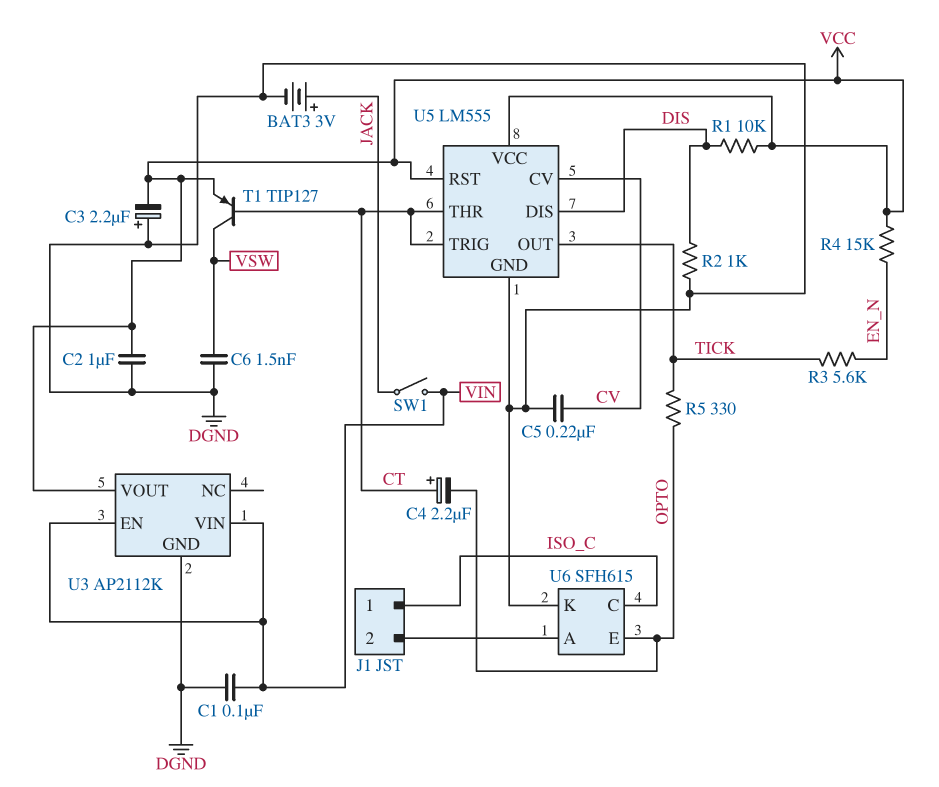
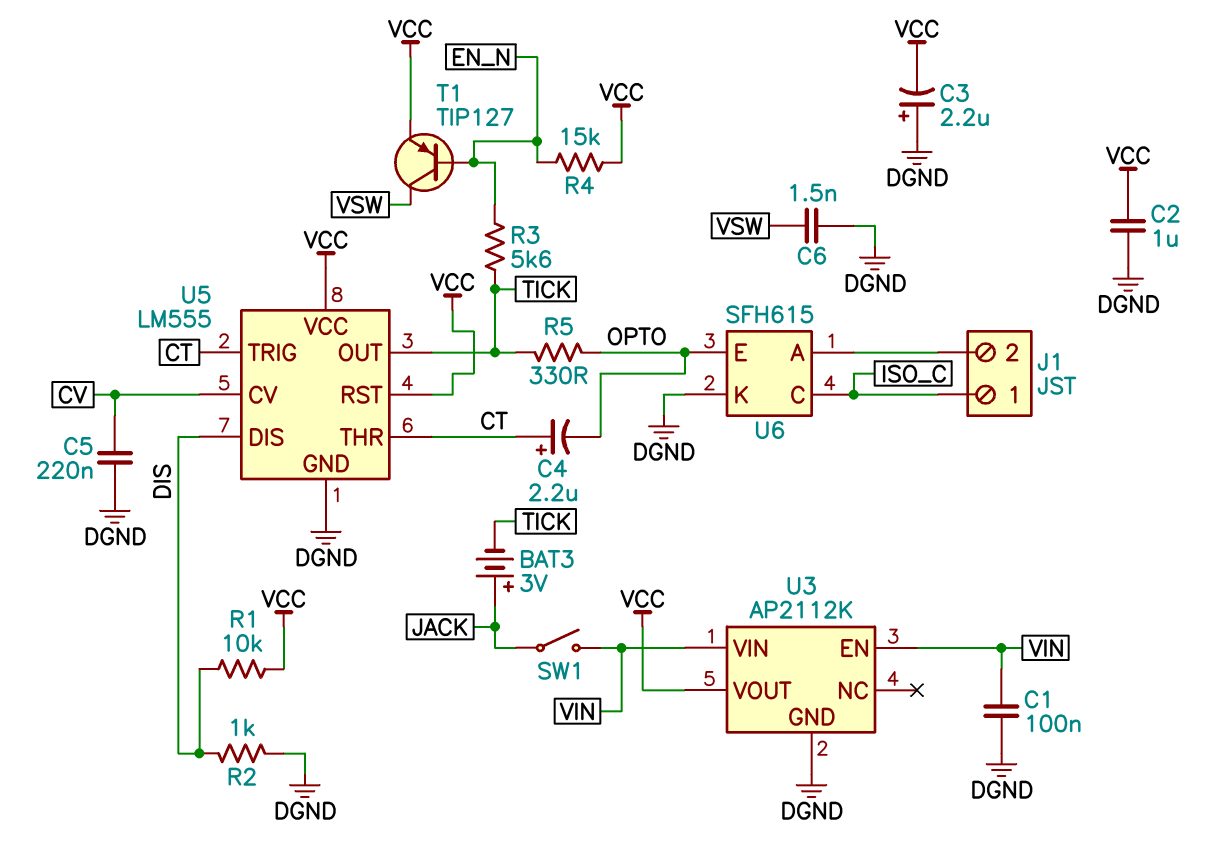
BAT3: 3V (plus JACK, minus DGND) -> 3V (plus JACK, minus TICK)
T1: PNP TIP127 (B CT, C VSW, E VCC) -> PNP TIP127 (B EN_N, C VSW, E VCC)

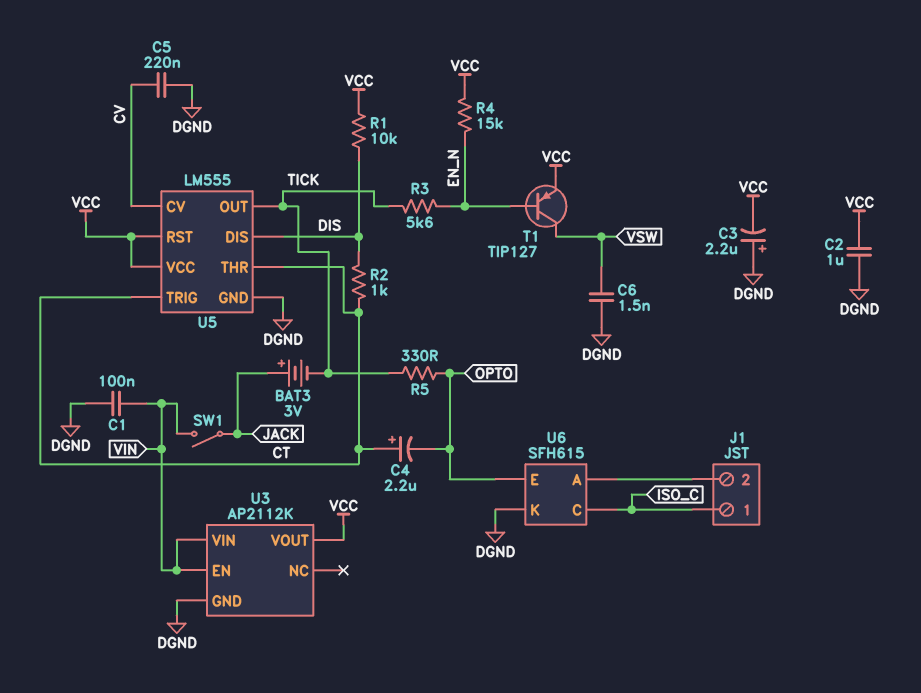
R2: 1k (DGND, DIS) -> 1k (CT, DIS)

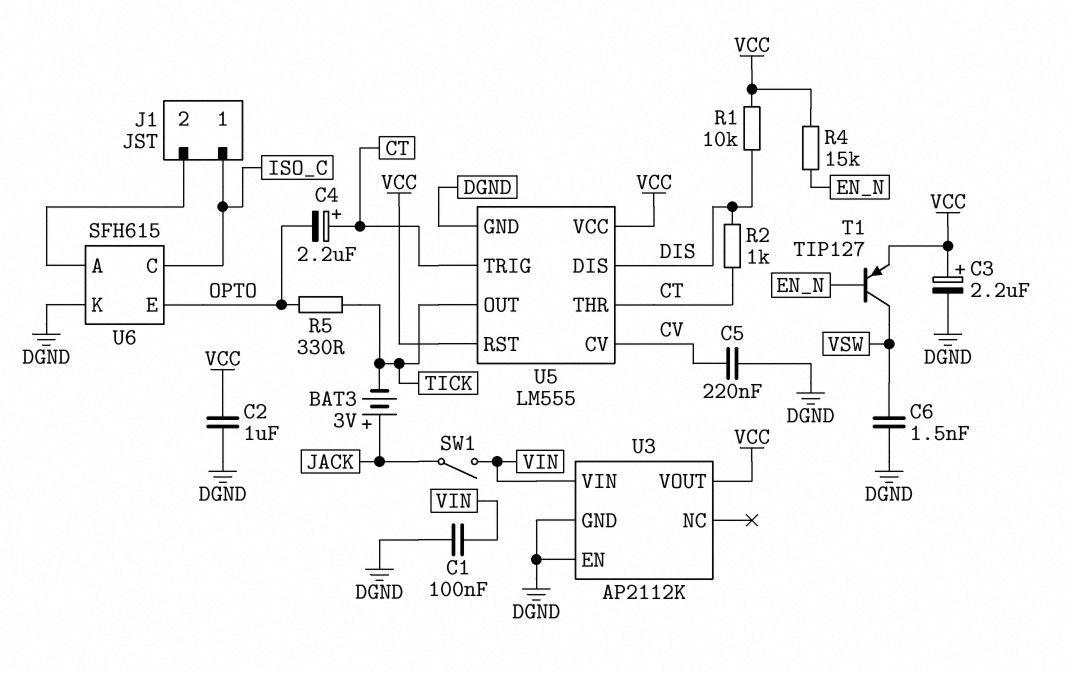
C3: 2.2uF (plus DGND, minus VCC) -> 2.2uF (plus VCC, minus DGND)
R3: 5.6k (EN_N, TICK) -> none
U3 pin EN: VIN -> DGND

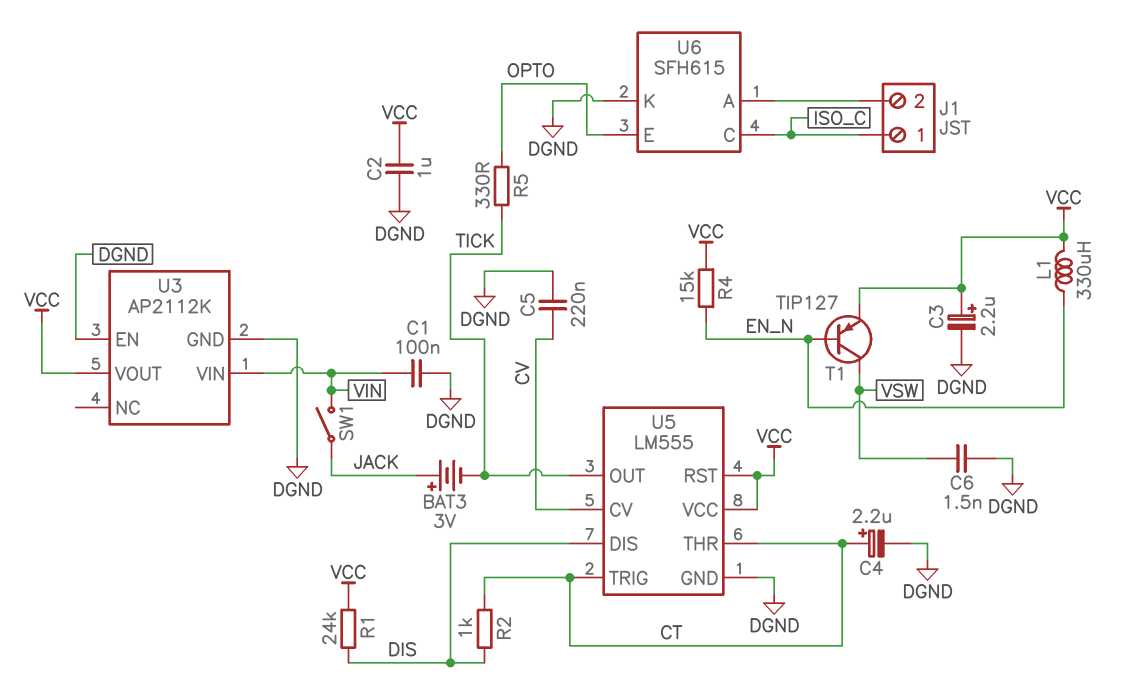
C4: 2.2uF (plus CT, minus OPTO) -> 2.2uF (plus CT, minus DGND)
L1: none -> 330uH (EN_N, VCC)
R1: 10k (DIS, VCC) -> 24k (DIS, VCC)

